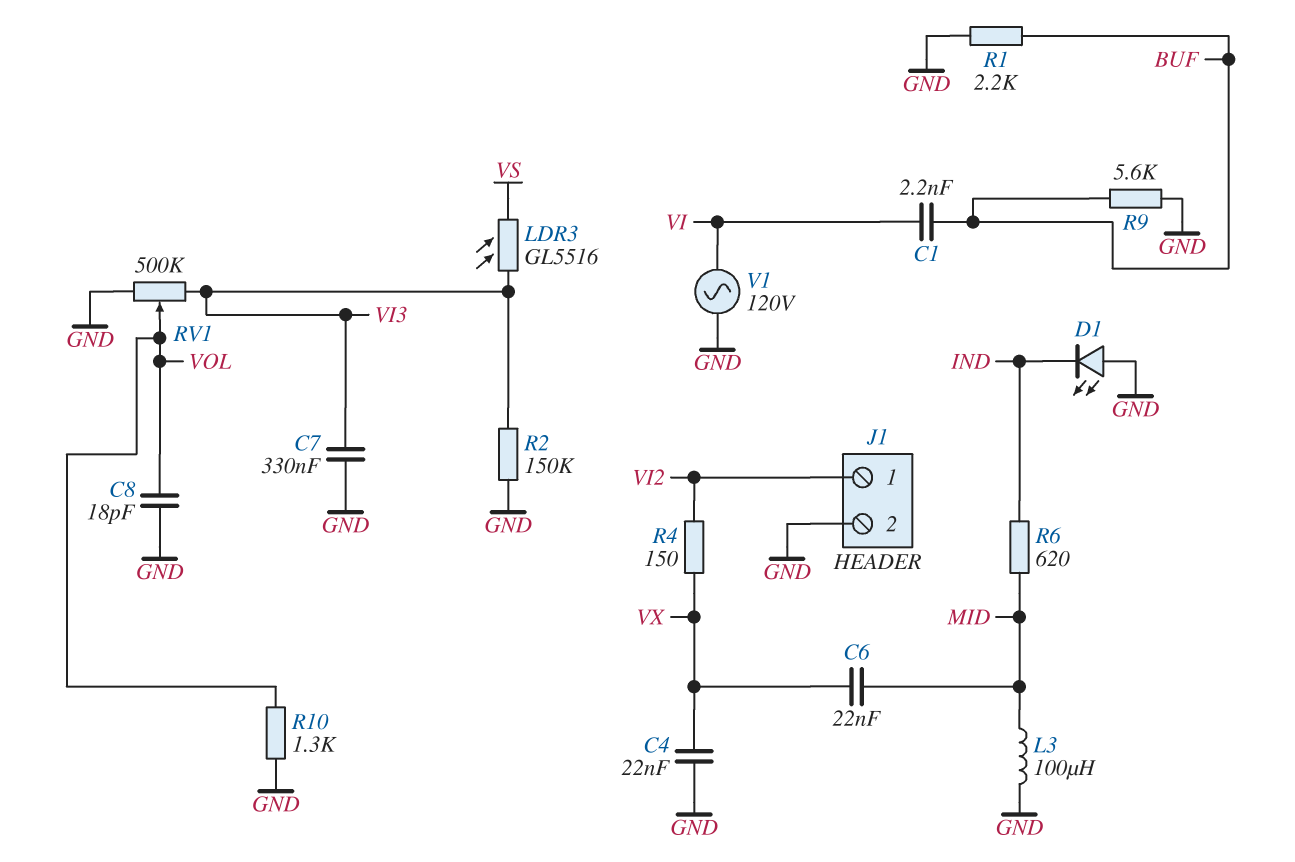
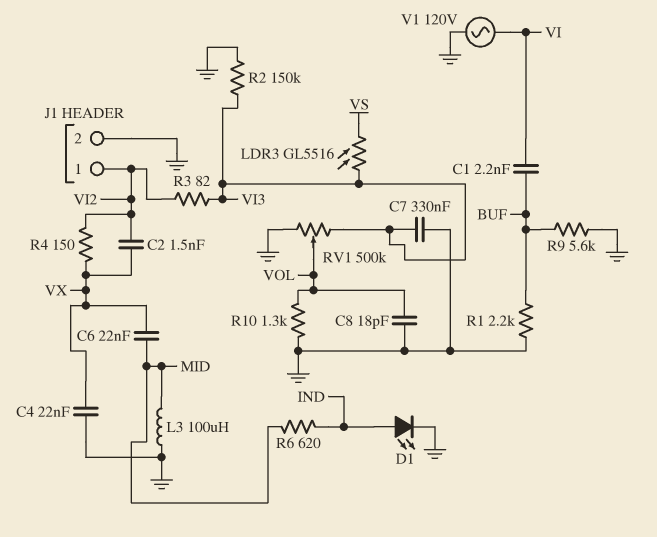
C2: none -> 1.5nF (VI2, VX)
D1: LED (A GND, K IND) -> LED (A IND, K GND)
R3: none -> 82 (VI2, VI3)

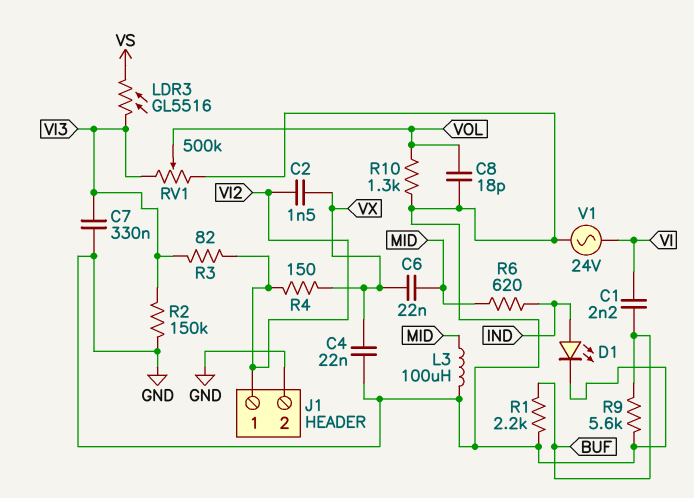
V1: AC 120V (GND, VI) -> AC 24V (GND, VI)

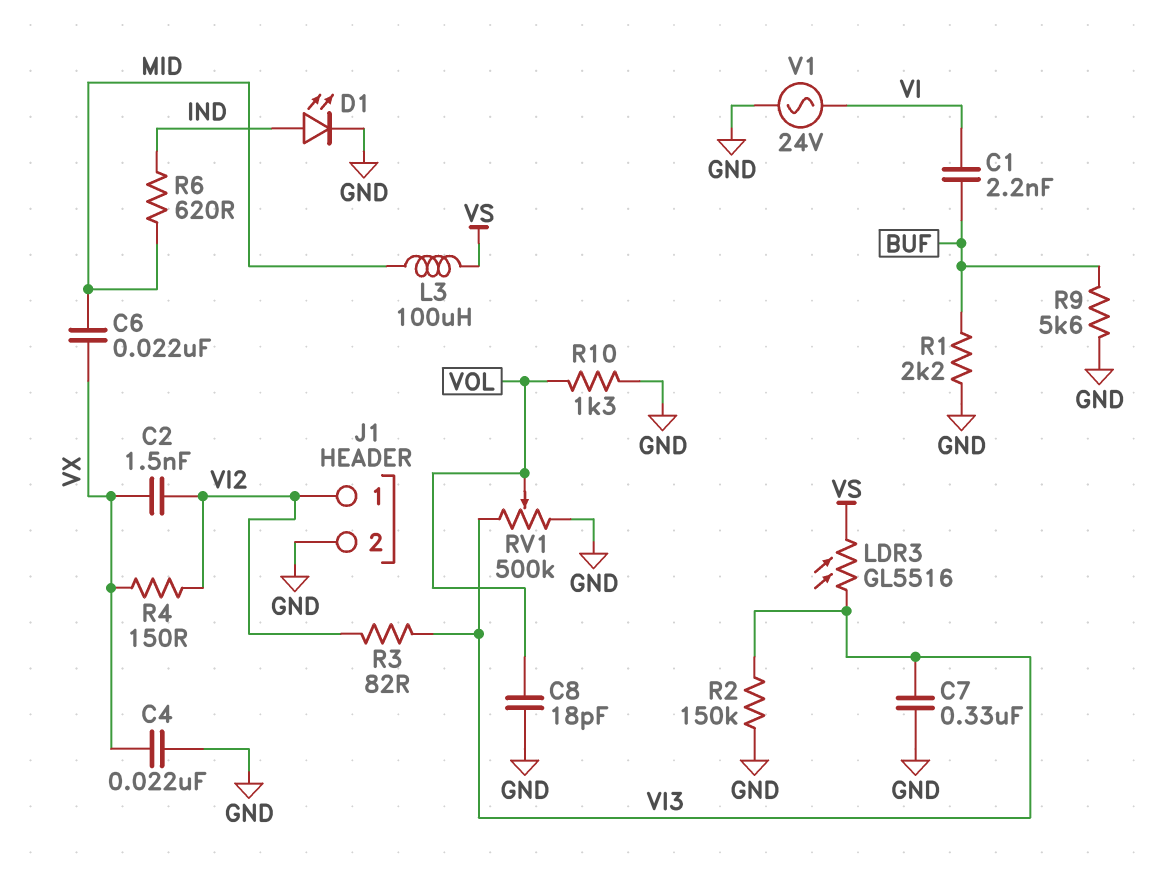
L3: 100uH (GND, MID) -> 100uH (MID, VS)

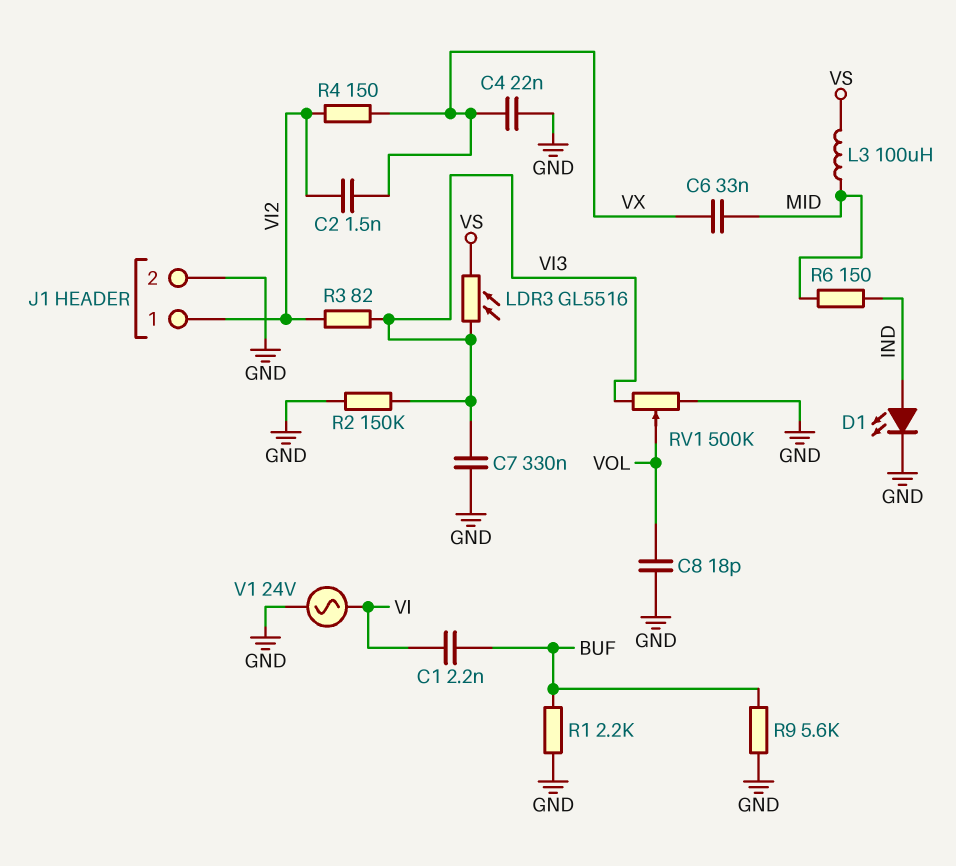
C6: 22nF (MID, VX) -> 33nF (MID, VX)
R6: 620 (IND, MID) -> 150 (IND, MID)
R10: 1.3k (GND, VOL) -> none

